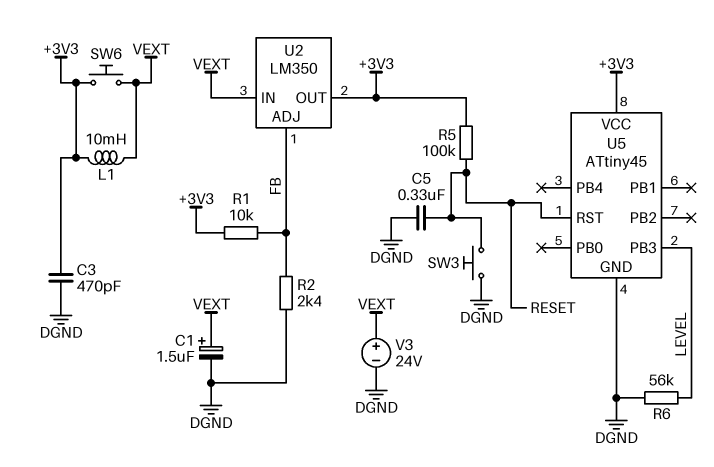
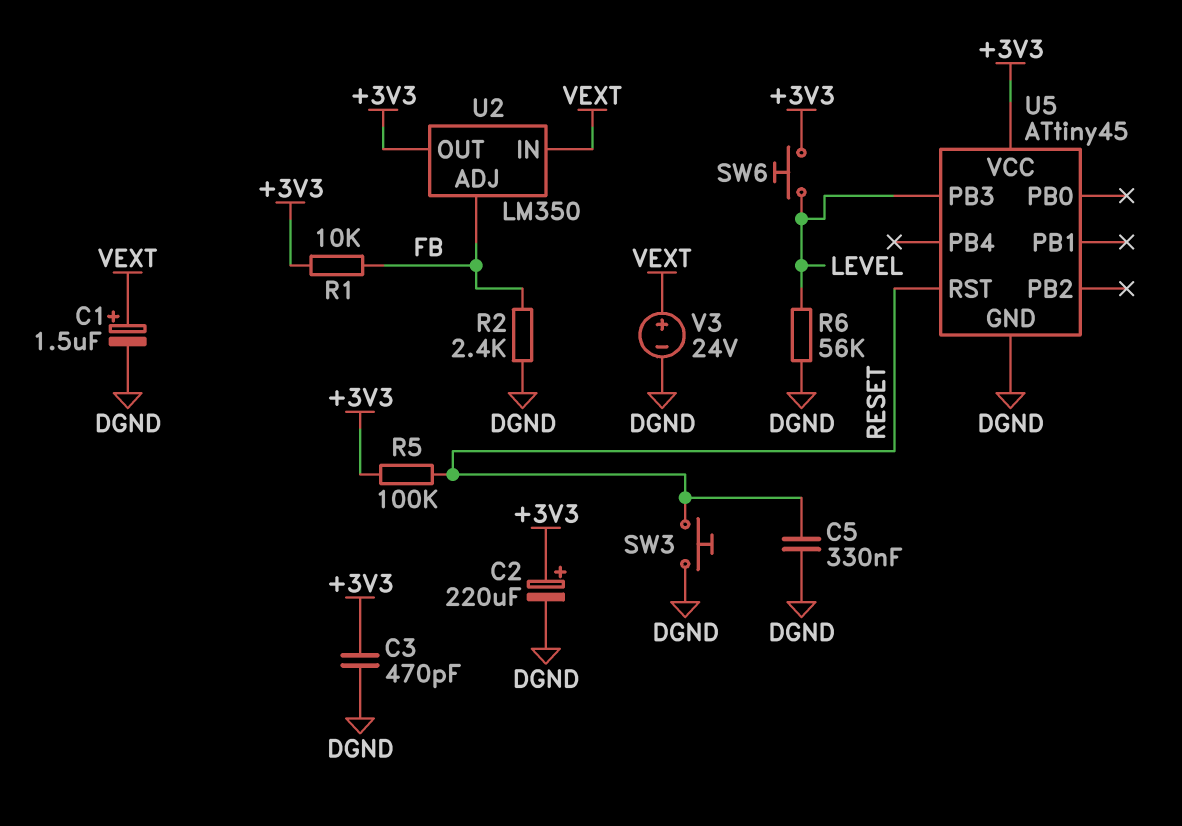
C2: none -> 220uF (plus +3V3, minus DGND)
L1: 10mH (+3V3, VEXT) -> none
SW6: button (+3V3, VEXT) -> button (+3V3, LEVEL)

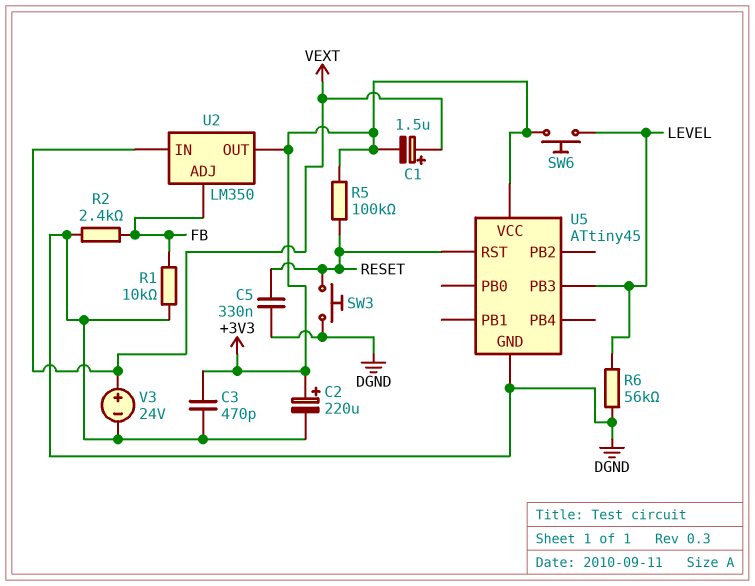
C1: 1.5uF (plus VEXT, minus DGND) -> 1.5uF (plus VEXT, minus +3V3)
R1: 10k (+3V3, FB) -> 10k (DGND, FB)

